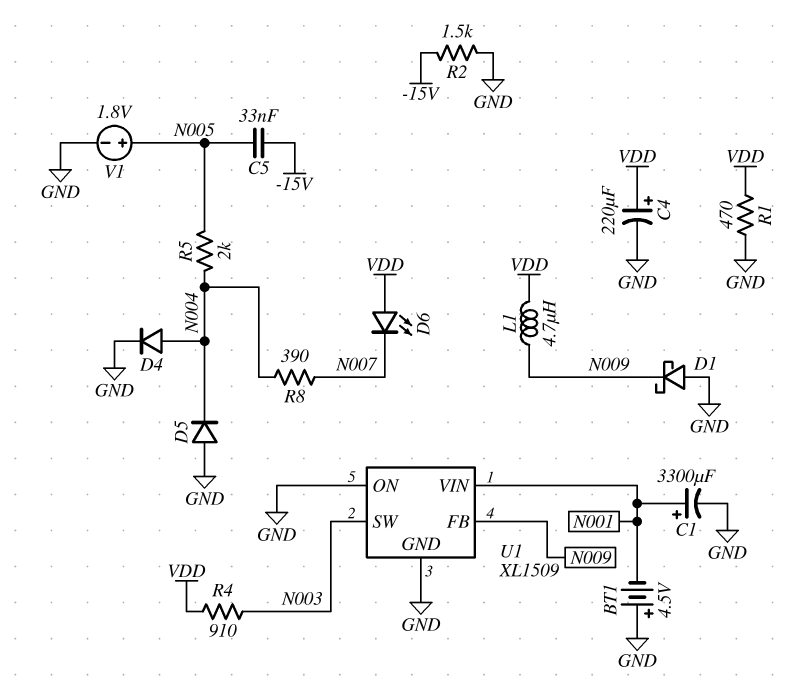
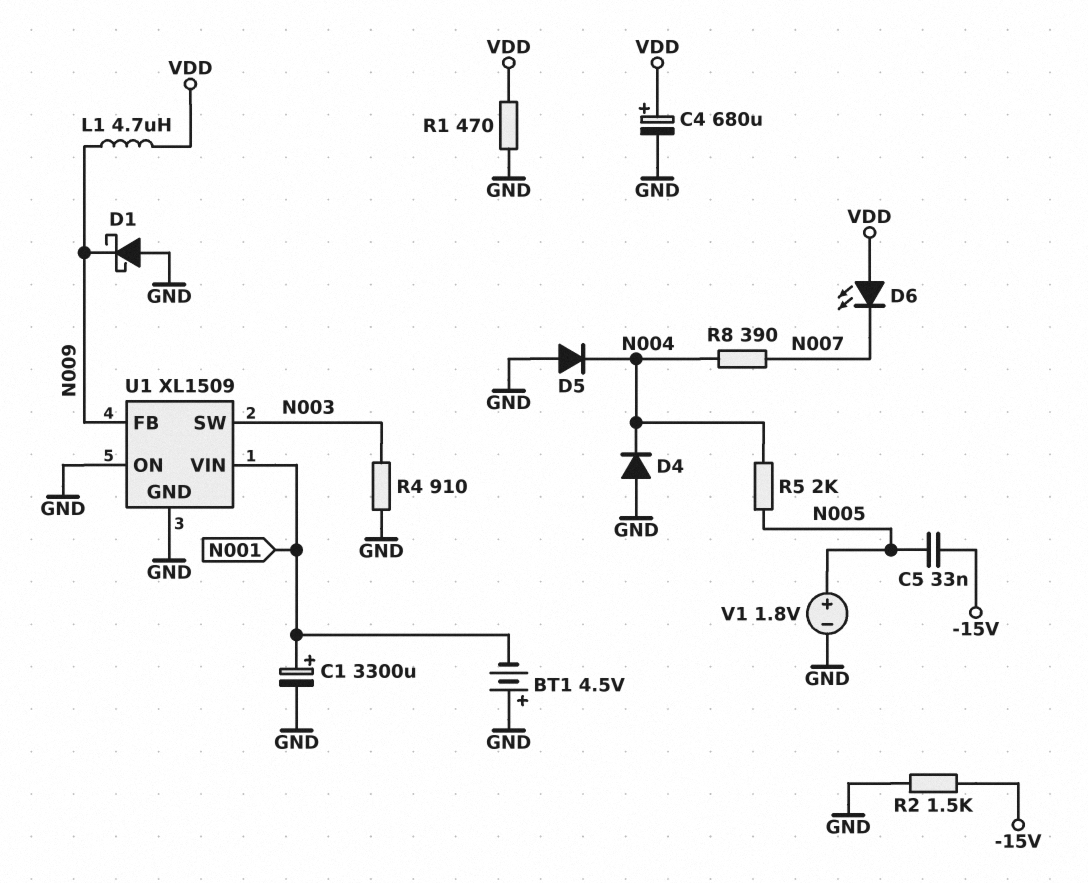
C4: 220uF (plus VDD, minus GND) -> 680uF (plus VDD, minus GND)
D4: diode (A N004, K GND) -> diode (A GND, K N004)
R4: 910 (N003, VDD) -> 910 (GND, N003)

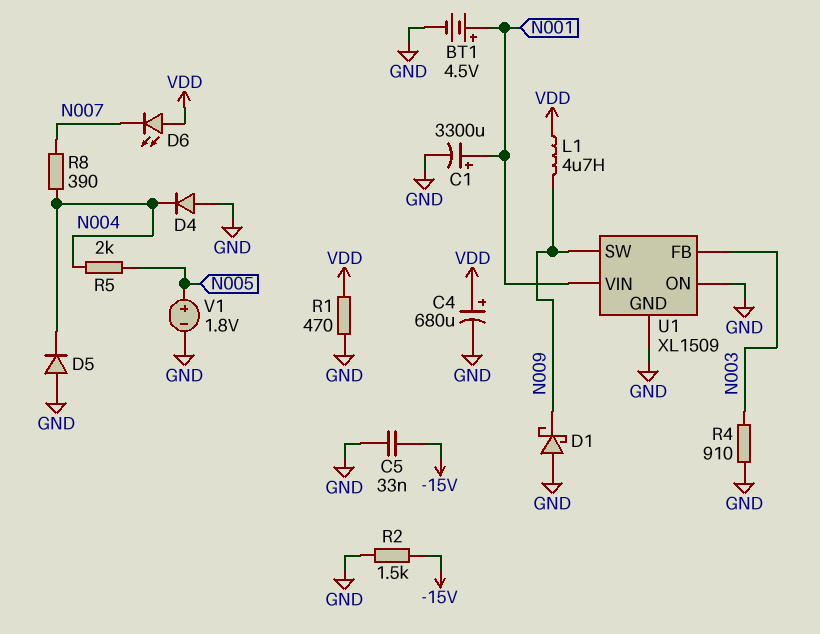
BT1: 4.5V (plus GND, minus N001) -> 4.5V (plus N001, minus GND)
C5: 33nF (-15V, N005) -> 33nF (-15V, GND)
U1 pin FB: N009 -> N003
U1 pin SW: N003 -> N009

